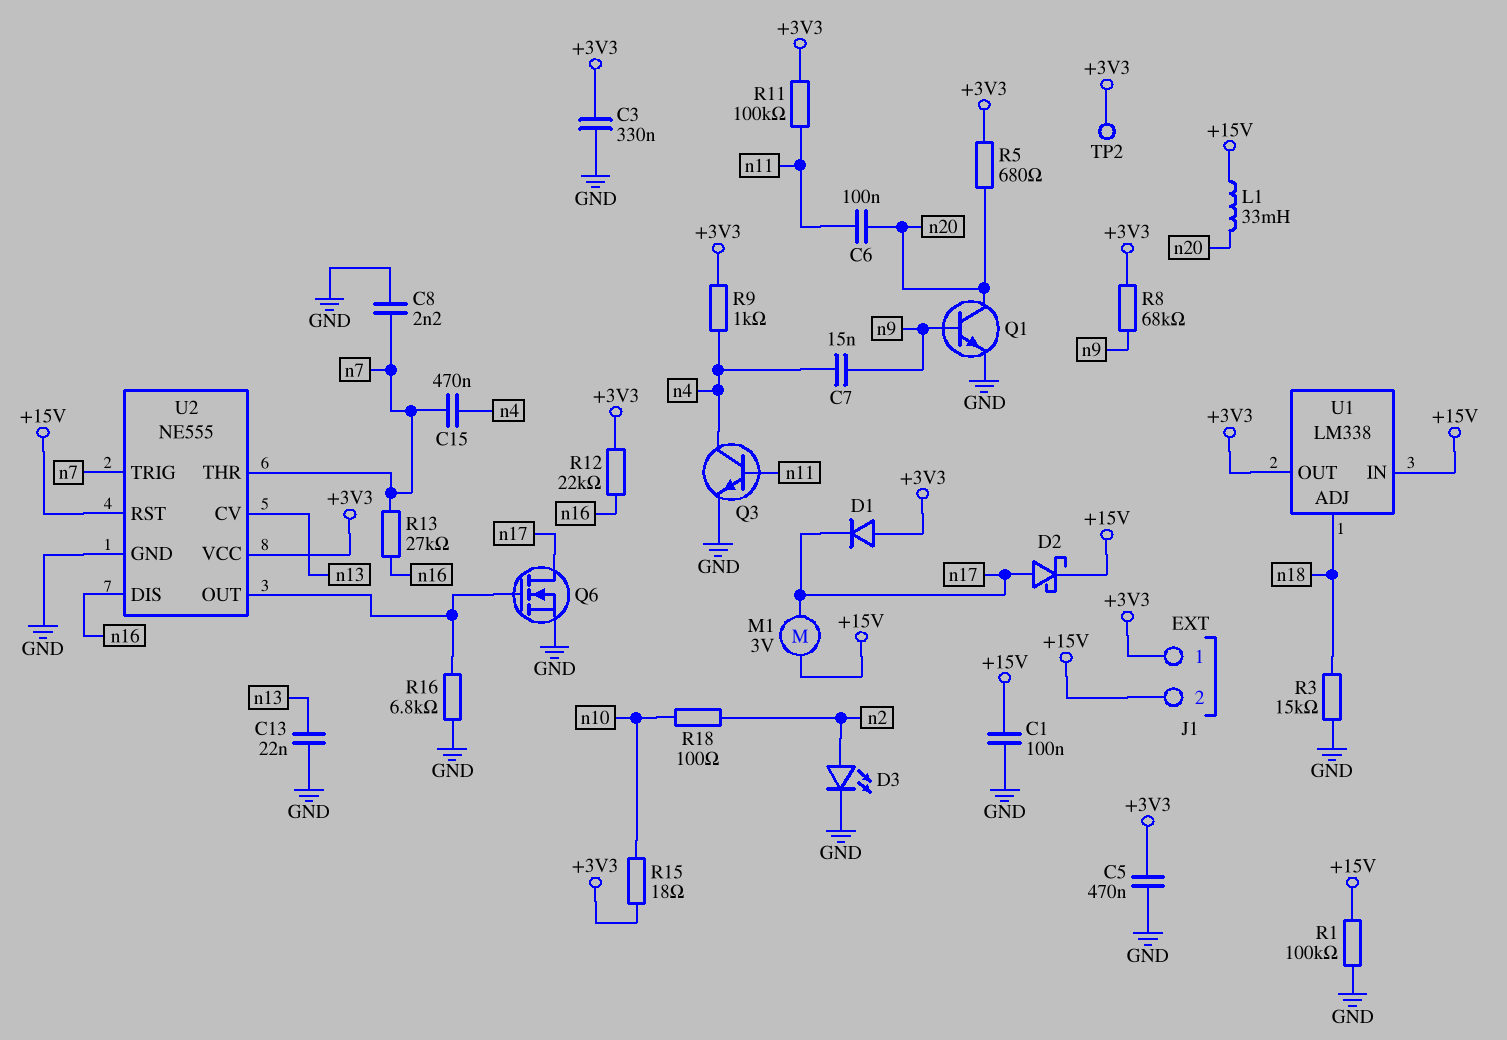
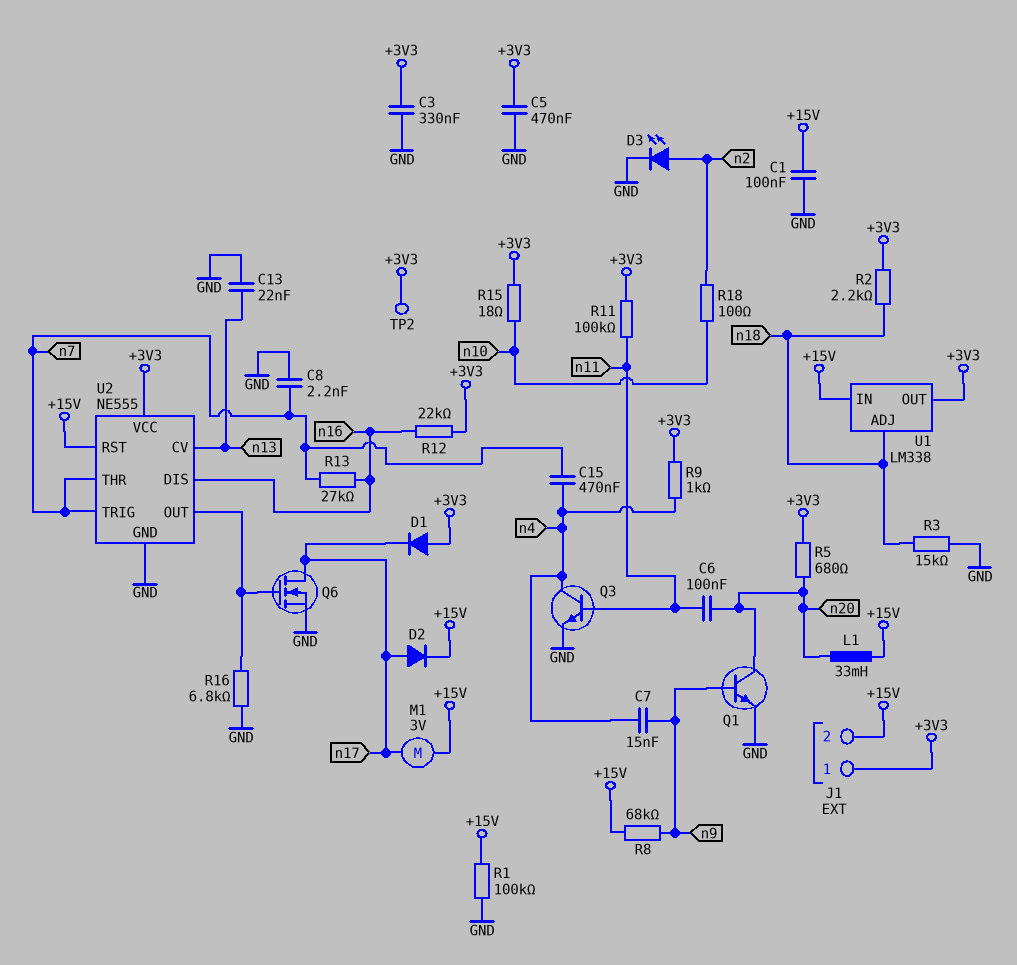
D2: schottky (A n17, K +15V) -> diode (A n17, K +15V)
R2: none -> 2.2k (+3V3, n18)
R8: 68k (+3V3, n9) -> 68k (+15V, n9)

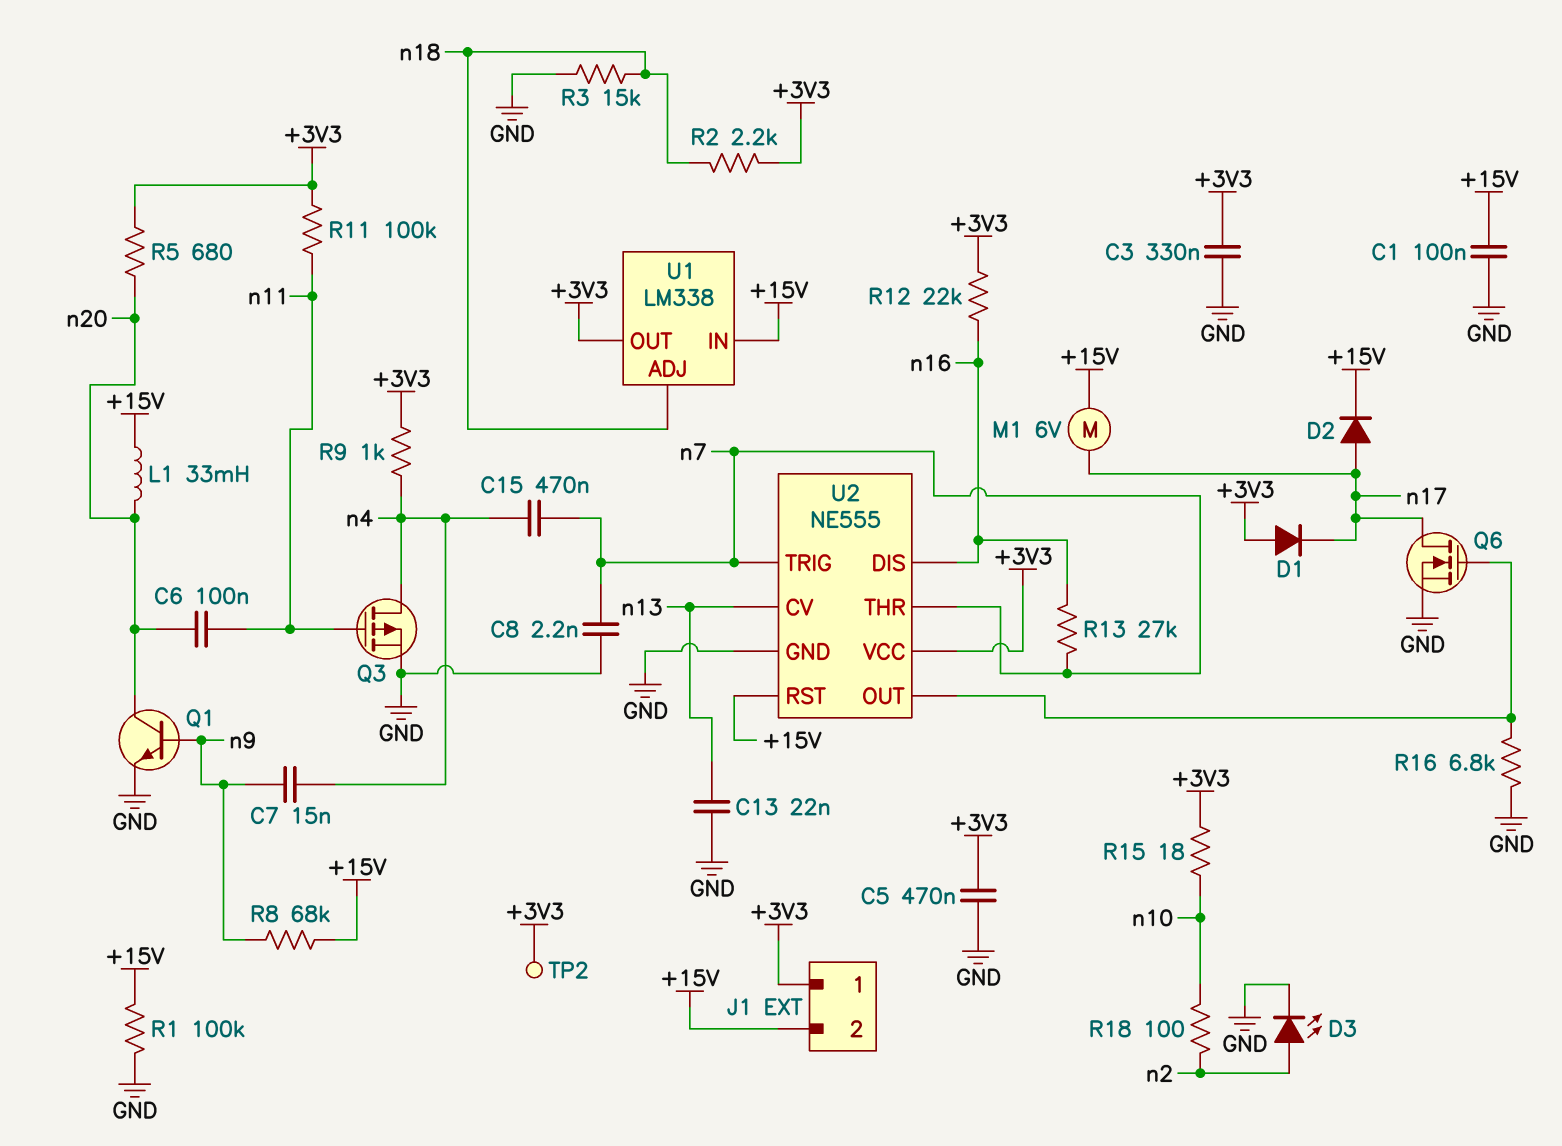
M1: motor 3V (+15V, n17) -> motor 6V (+15V, n17)
Q3: NPN (B n11, C n4, E GND) -> PMOS (G n11, D n4, S GND)

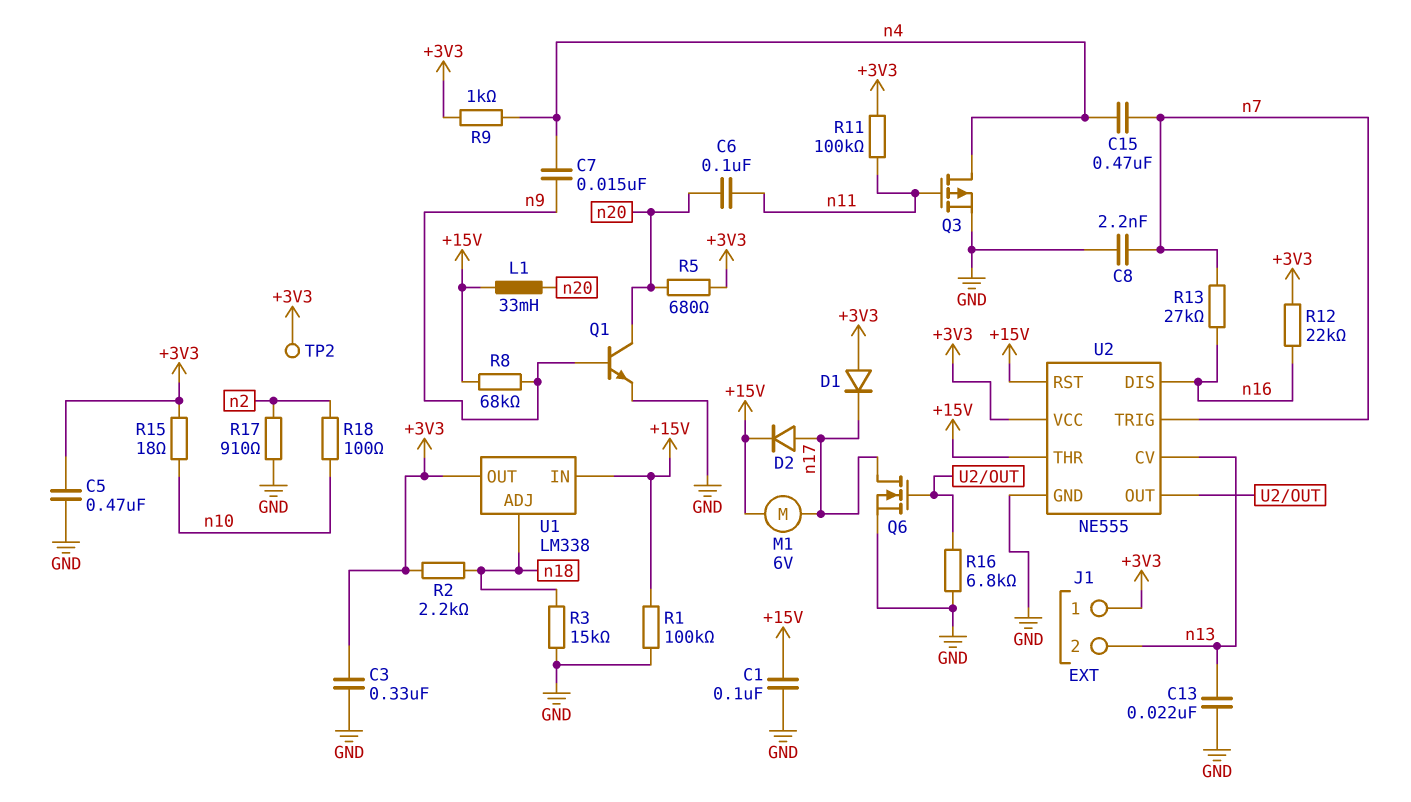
D3: LED (A n2, K GND) -> none
J1 pin 2: +15V -> n13
R17: none -> 910 (GND, n2)
U2 pin THR: n7 -> +15V

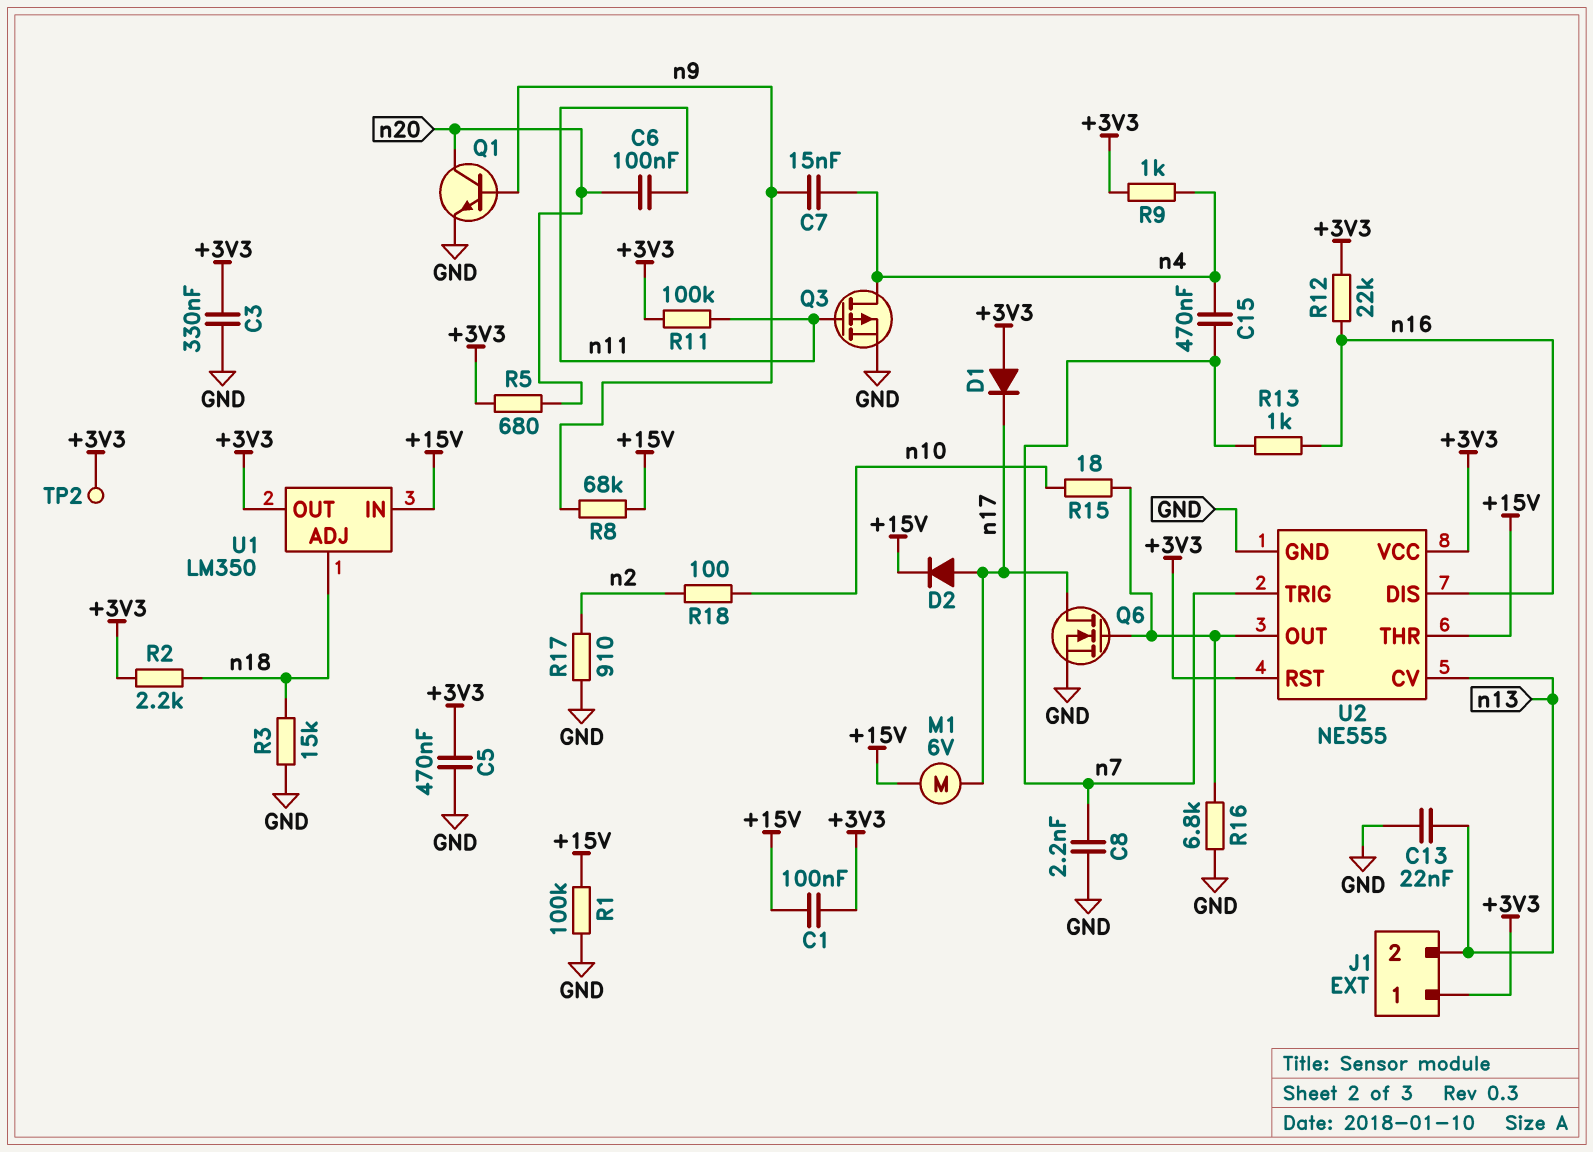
C1: 100nF (+15V, GND) -> 100nF (+3V3, +15V)
L1: 33mH (+15V, n20) -> none
R13: 27k (n7, n16) -> 1k (n7, n16)
R15: 18 (+3V3, n10) -> 18 (U2/OUT, n10)
U1: LM338 -> LM350
U2 pin RST: +15V -> +3V3

